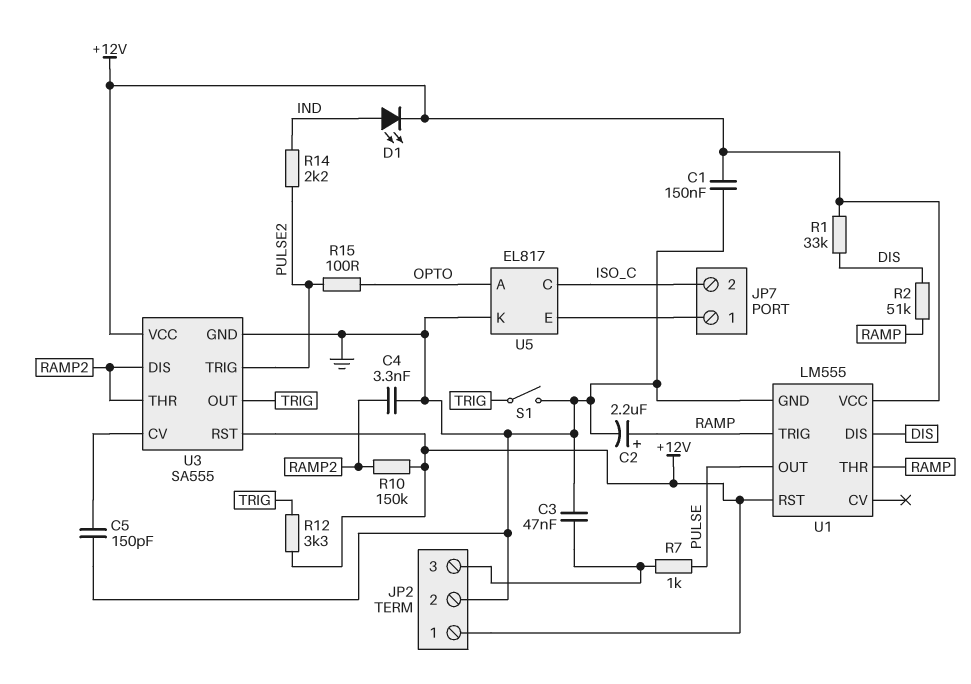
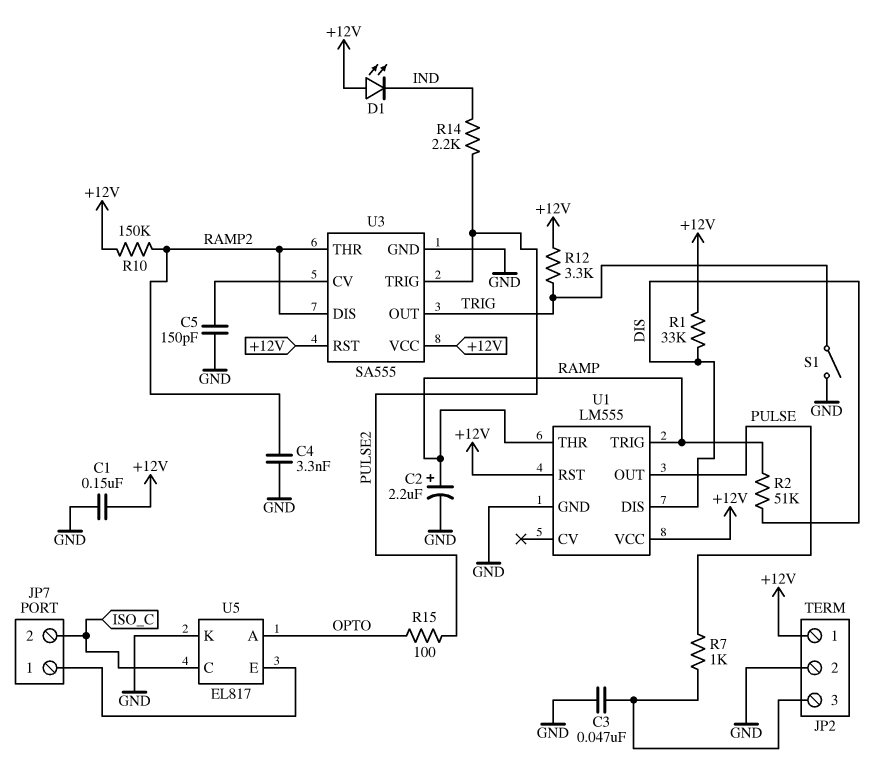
D1: LED (A IND, K +12V) -> LED (A +12V, K IND)

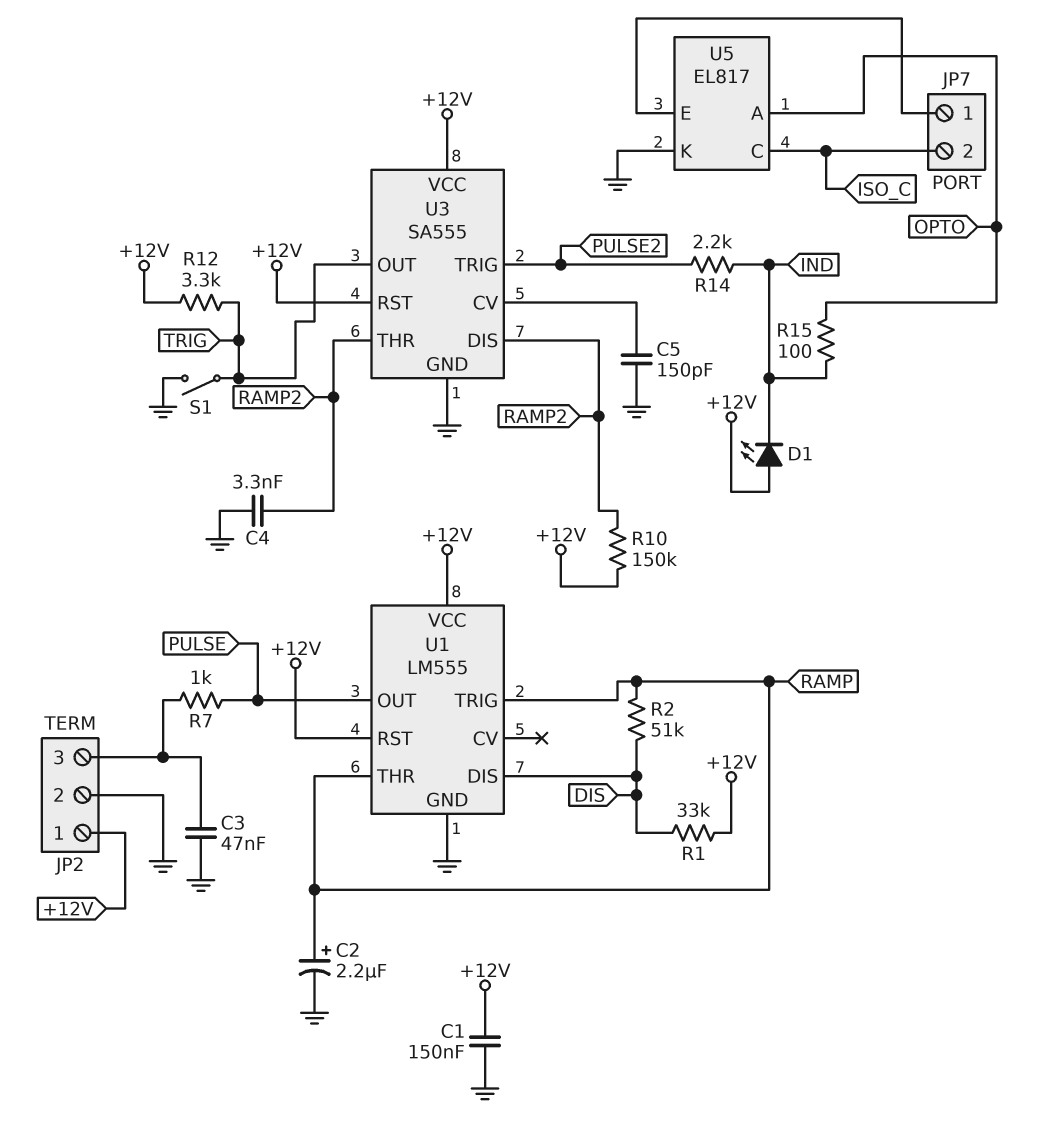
R15: 100 (OPTO, PULSE2) -> 100 (IND, OPTO)

